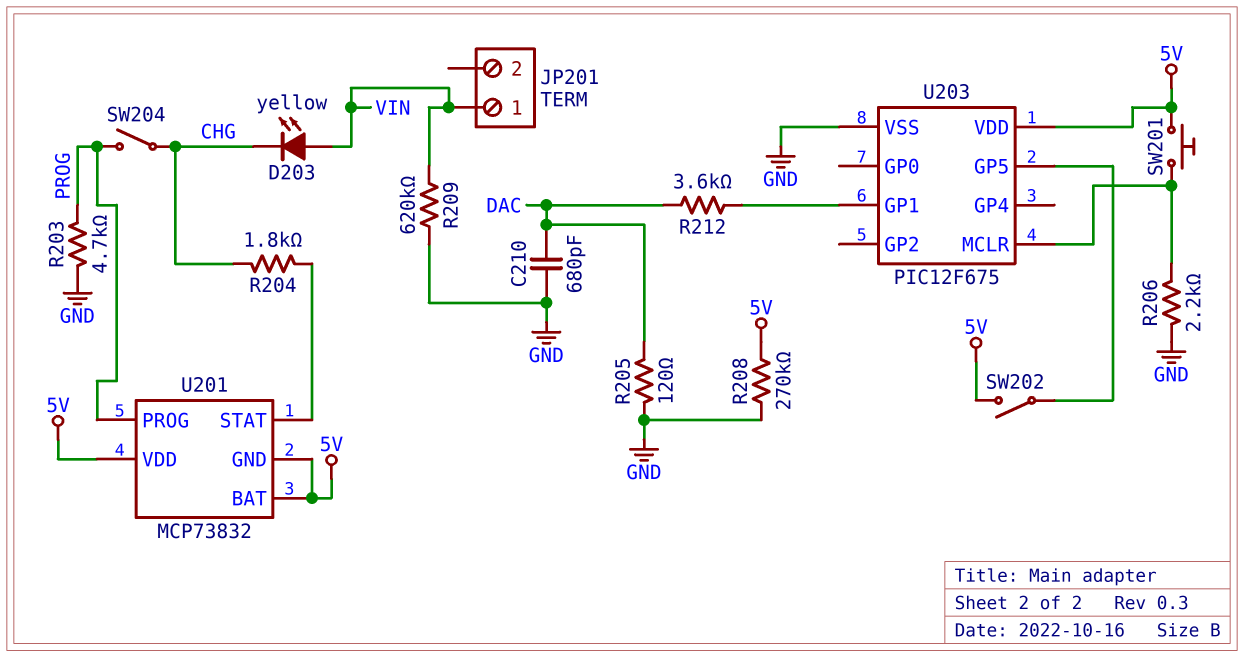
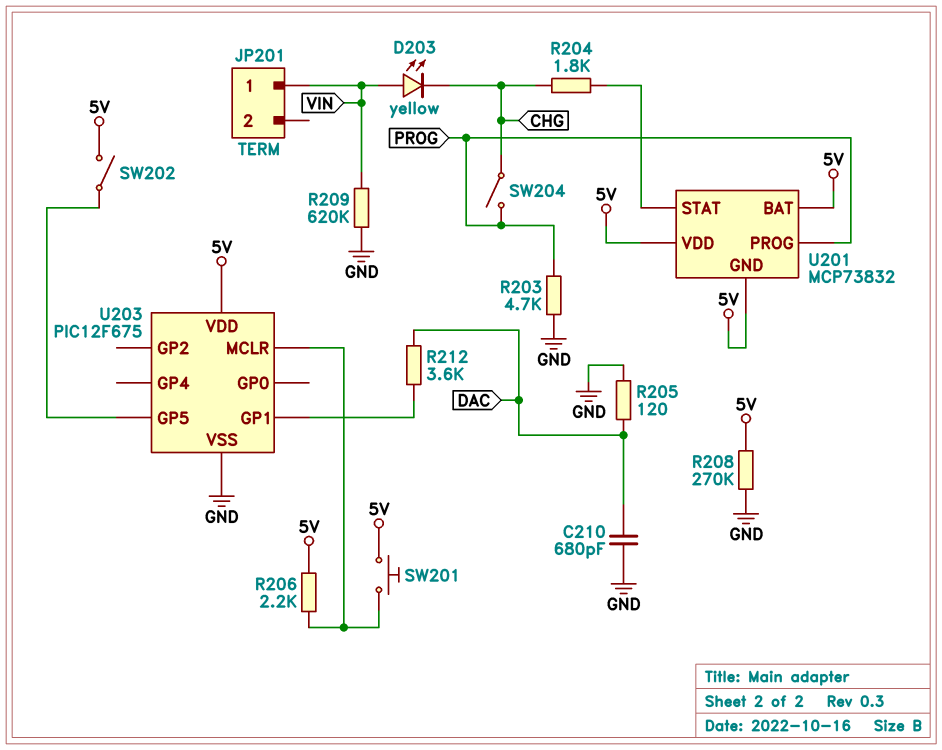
R206: 2.2k (GND, U203/MCLR) -> 2.2k (5V, U203/MCLR)

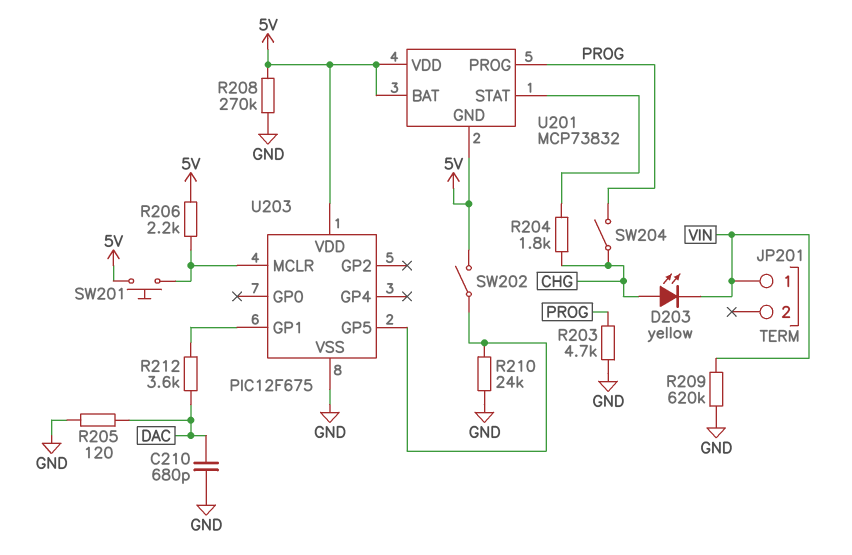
D203: LED yellow (A VIN, K CHG) -> LED yellow (A CHG, K VIN)
R210: none -> 24k (GND, U203/GP5)

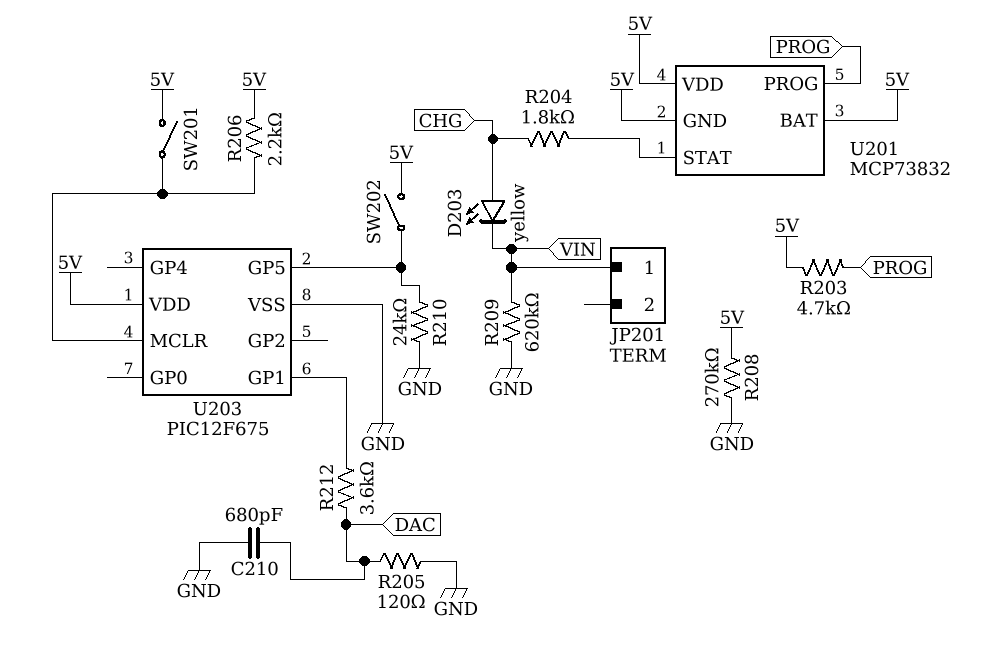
R203: 4.7k (GND, PROG) -> 4.7k (5V, PROG)
SW201: button (5V, U203/MCLR) -> switch (5V, U203/MCLR)
SW204: switch (CHG, PROG) -> none

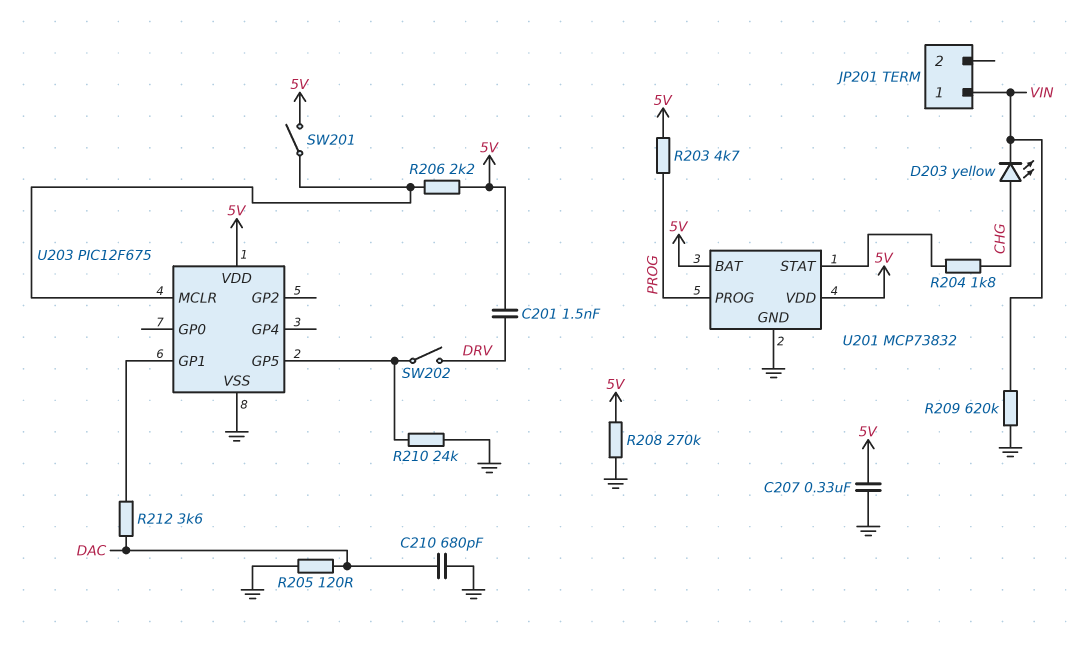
C201: none -> 1.5nF (5V, DRV)
C207: none -> 330nF (5V, GND)
SW202: switch (5V, U203/GP5) -> switch (DRV, U203/GP5)
U201 pin GND: 5V -> GND

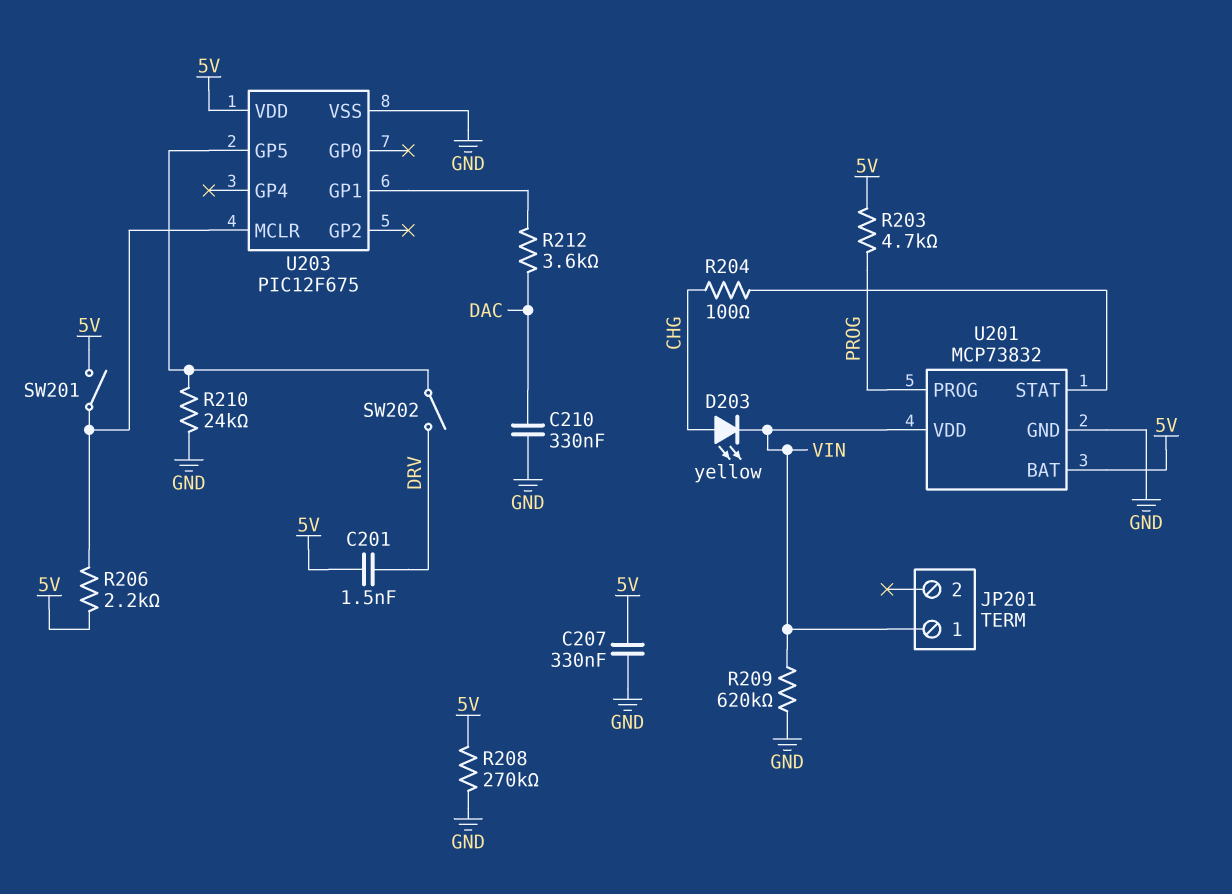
C210: 680pF (DAC, GND) -> 330nF (DAC, GND)
R204: 1.8k (CHG, U201/STAT) -> 100 (CHG, U201/STAT)
R205: 120 (DAC, GND) -> none
U201 pin VDD: 5V -> VIN

